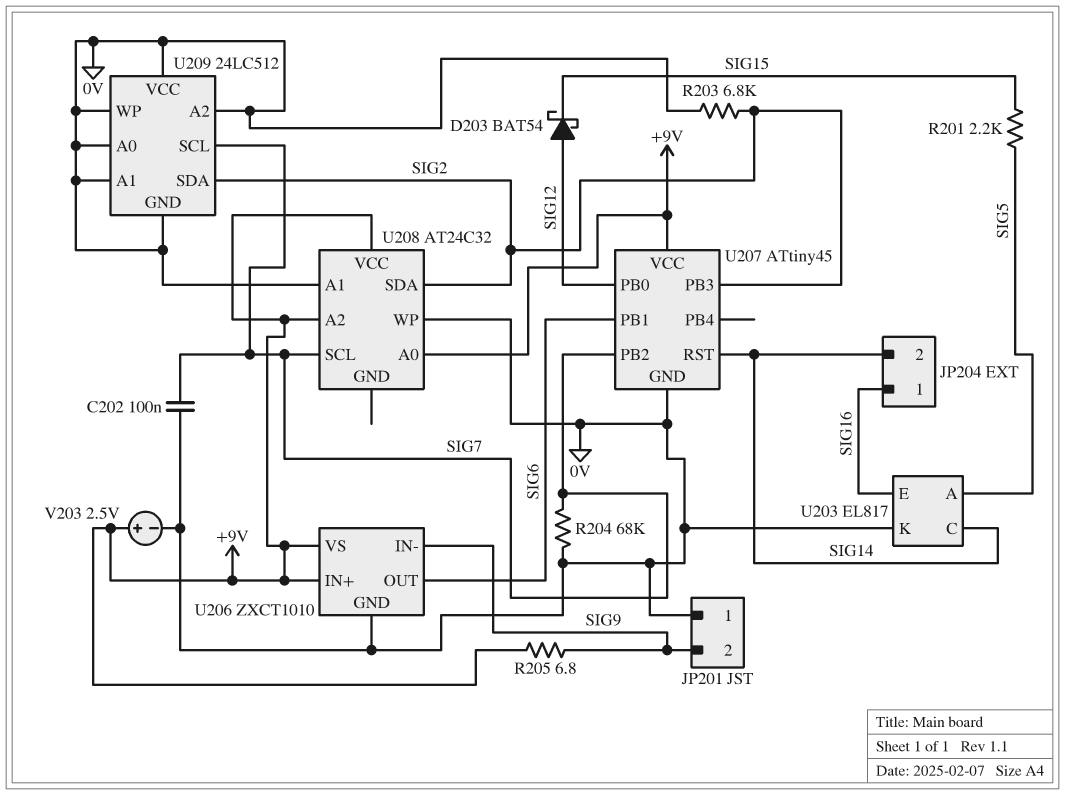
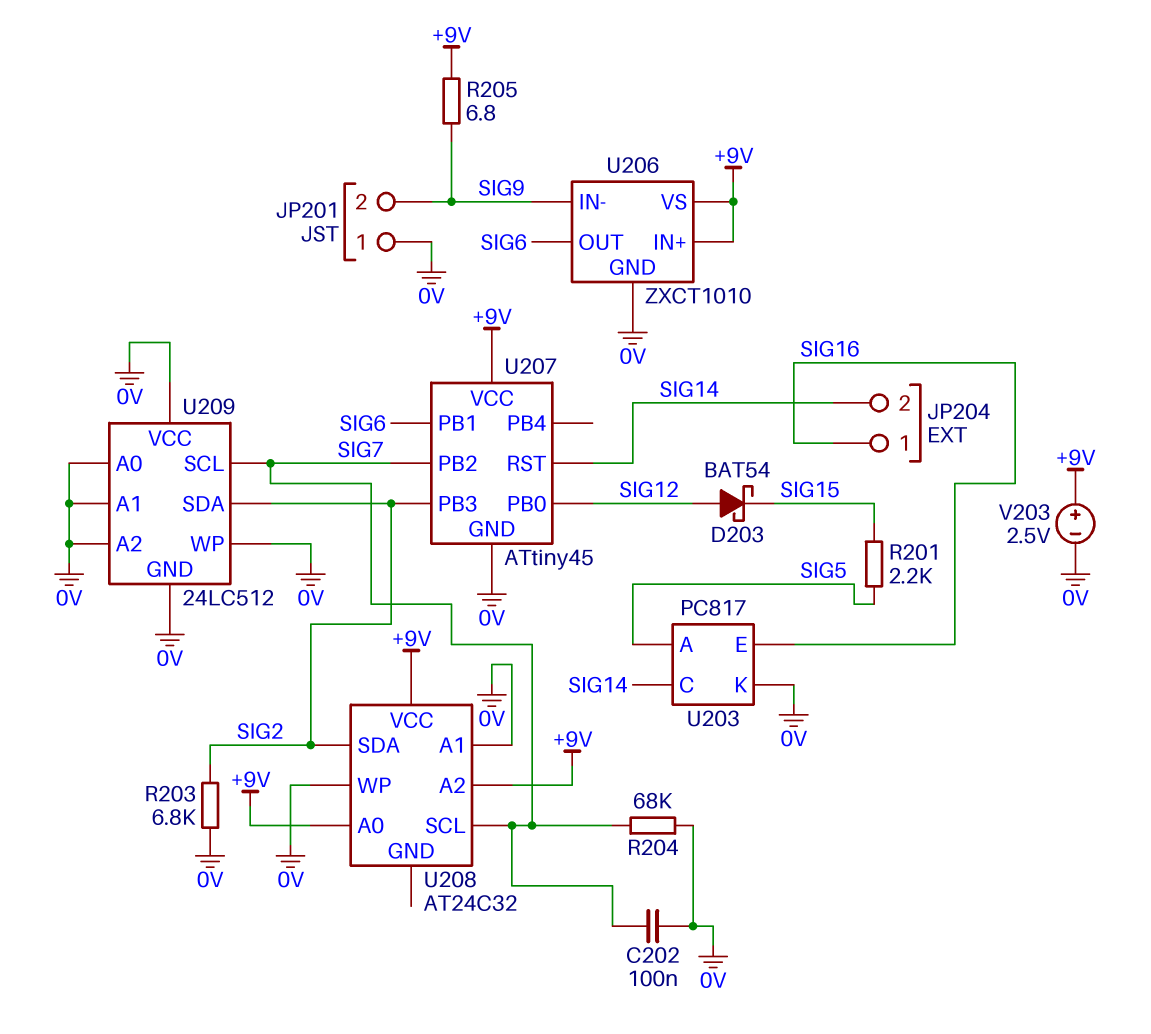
U203: EL817 -> PC817

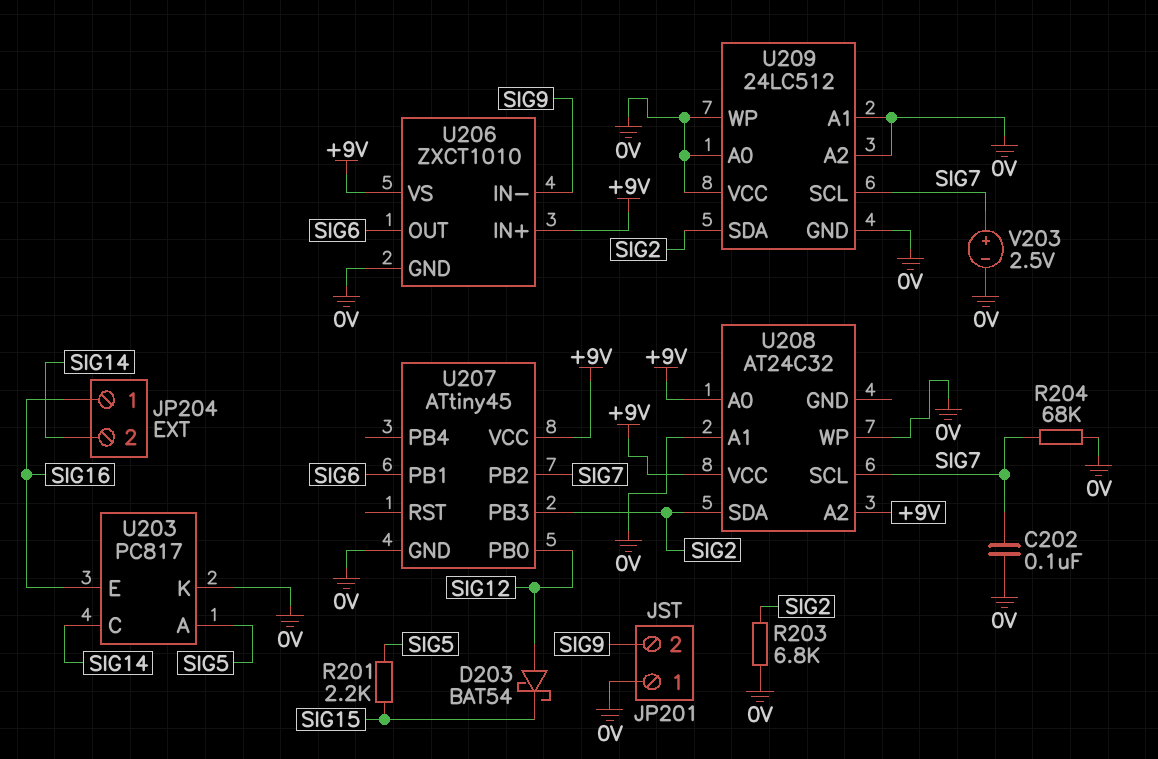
R205: 6.8 (+9V, SIG9) -> none
U207 pin RST: SIG14 -> none
V203: 2.5V (plus +9V, minus 0V) -> 2.5V (plus SIG7, minus 0V)

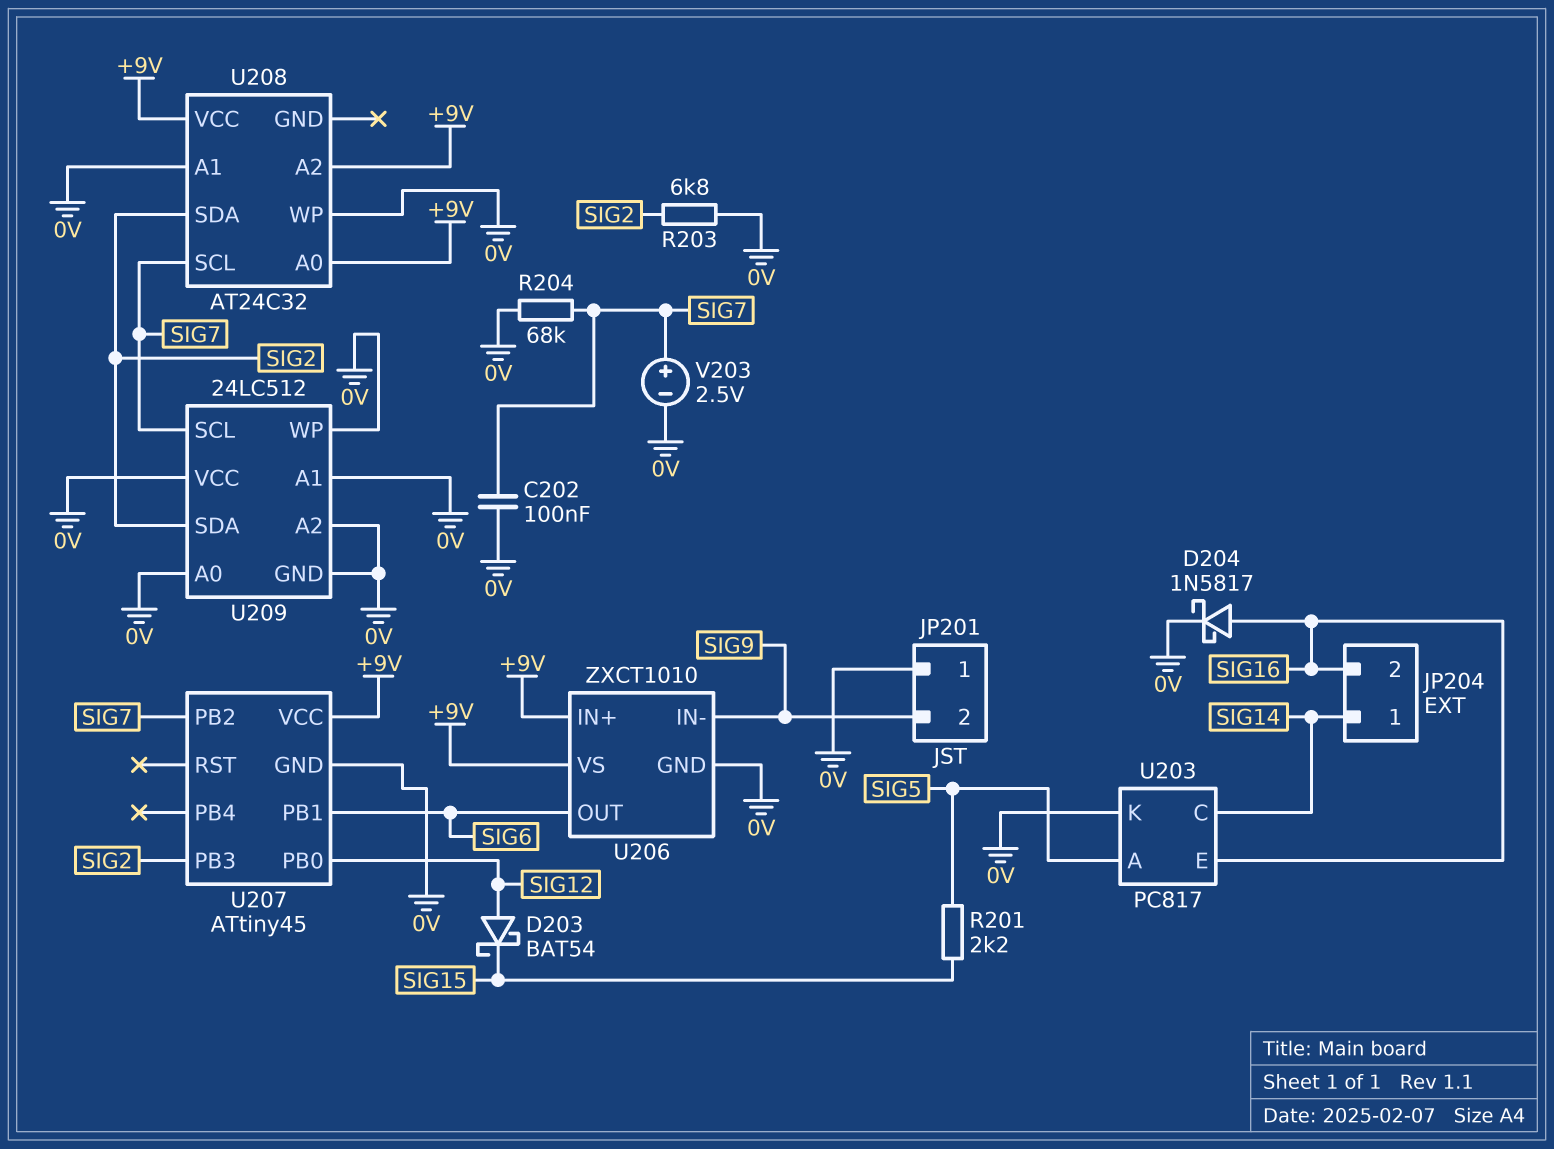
D204: none -> schottky 1N5817 (A SIG16, K 0V)
JP204 pin 1: SIG16 -> SIG14
JP204 pin 2: SIG14 -> SIG16

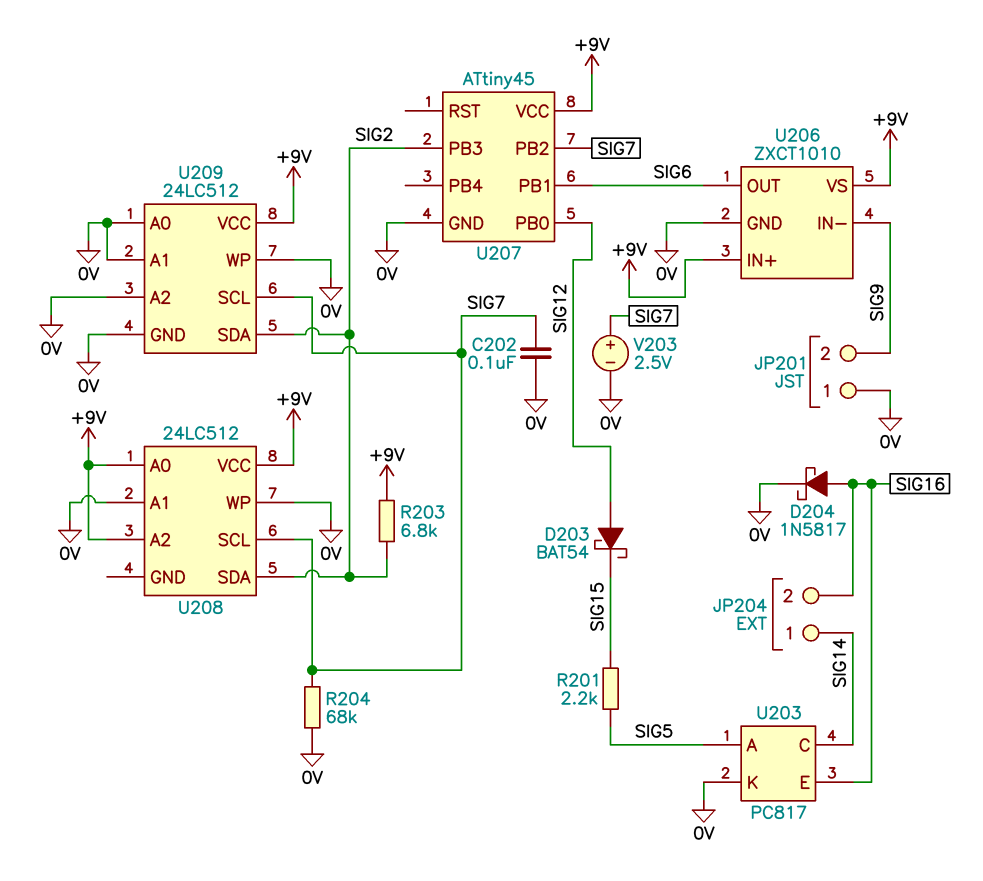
R203: 6.8k (0V, SIG2) -> 6.8k (+9V, SIG2)
U208: AT24C32 -> 24LC512
U209 pin VCC: 0V -> +9V

